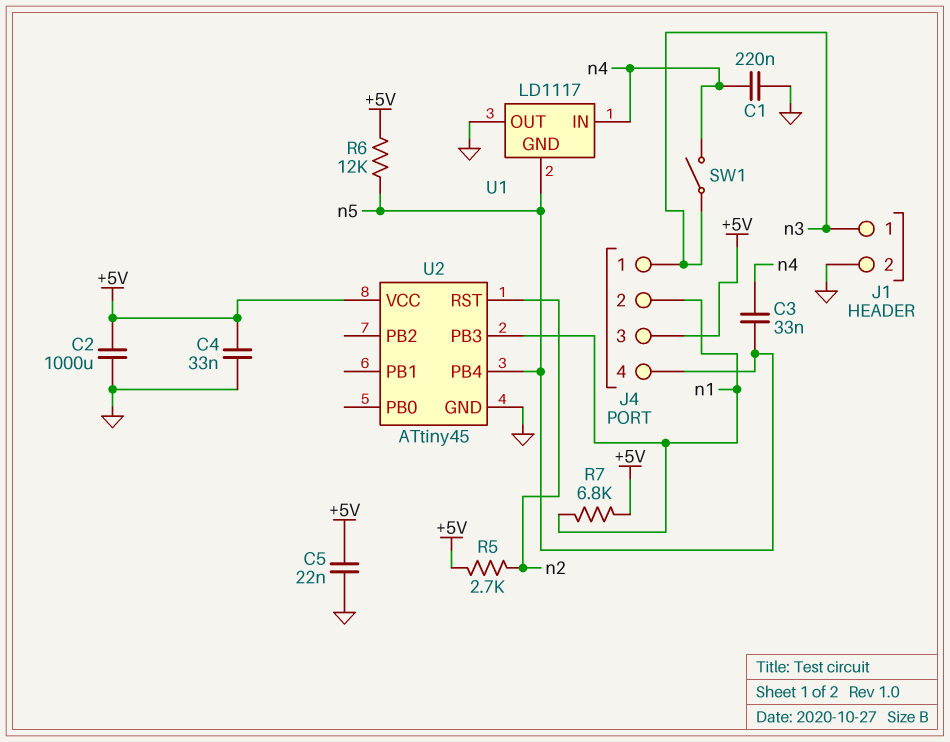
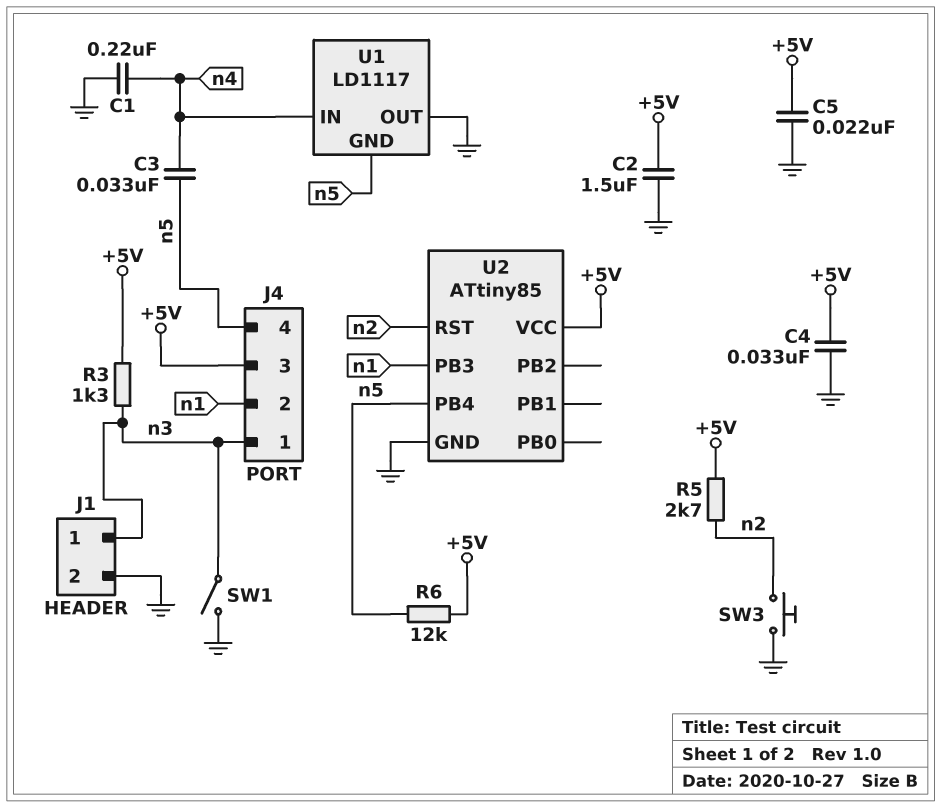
C2: 1000uF (+5V, GND) -> 1.5uF (+5V, GND)
R3: none -> 1.3k (+5V, n3)
R7: 6.8k (+5V, n1) -> none
SW1: switch (n3, n4) -> switch (GND, n3)
SW3: none -> button (GND, n2)
U2: ATtiny45 -> ATtiny85

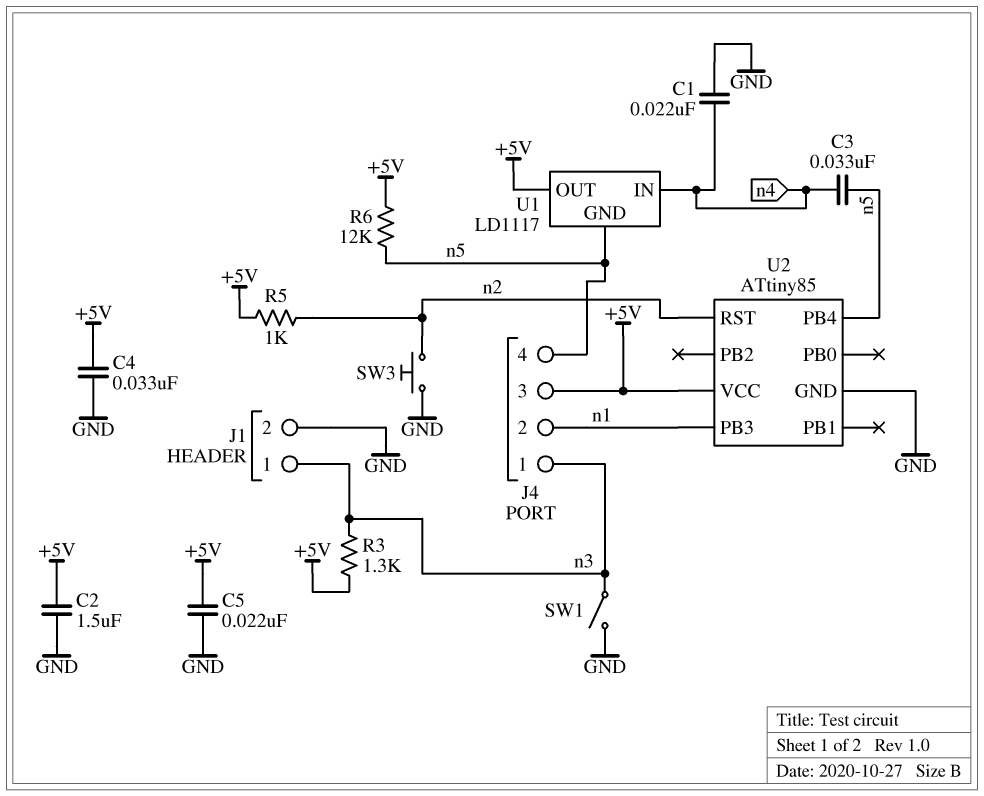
C1: 220nF (GND, n4) -> 22nF (GND, n4)
R5: 2.7k (+5V, n2) -> 1k (+5V, n2)
U1 pin OUT: GND -> +5V

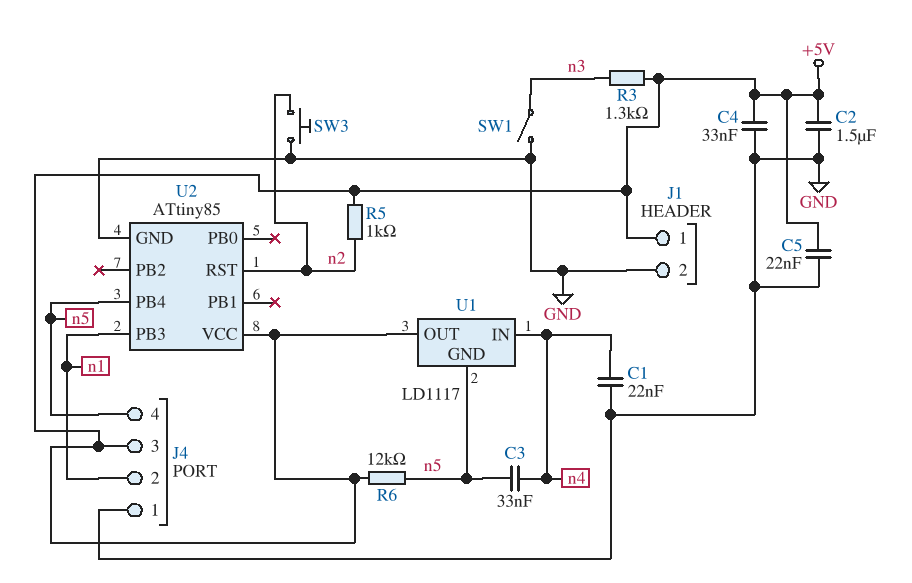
J1 pin 1: n3 -> +5V
J4 pin 1: n3 -> GND

